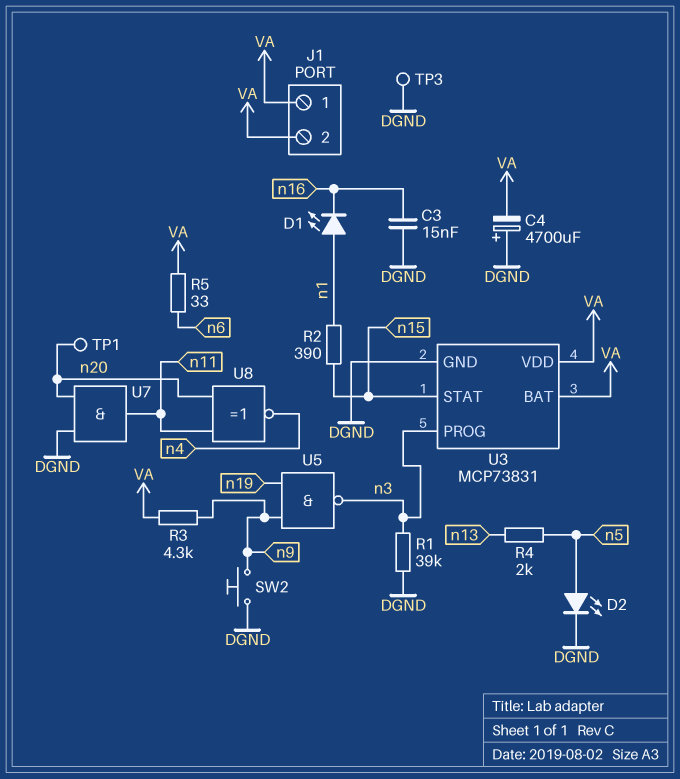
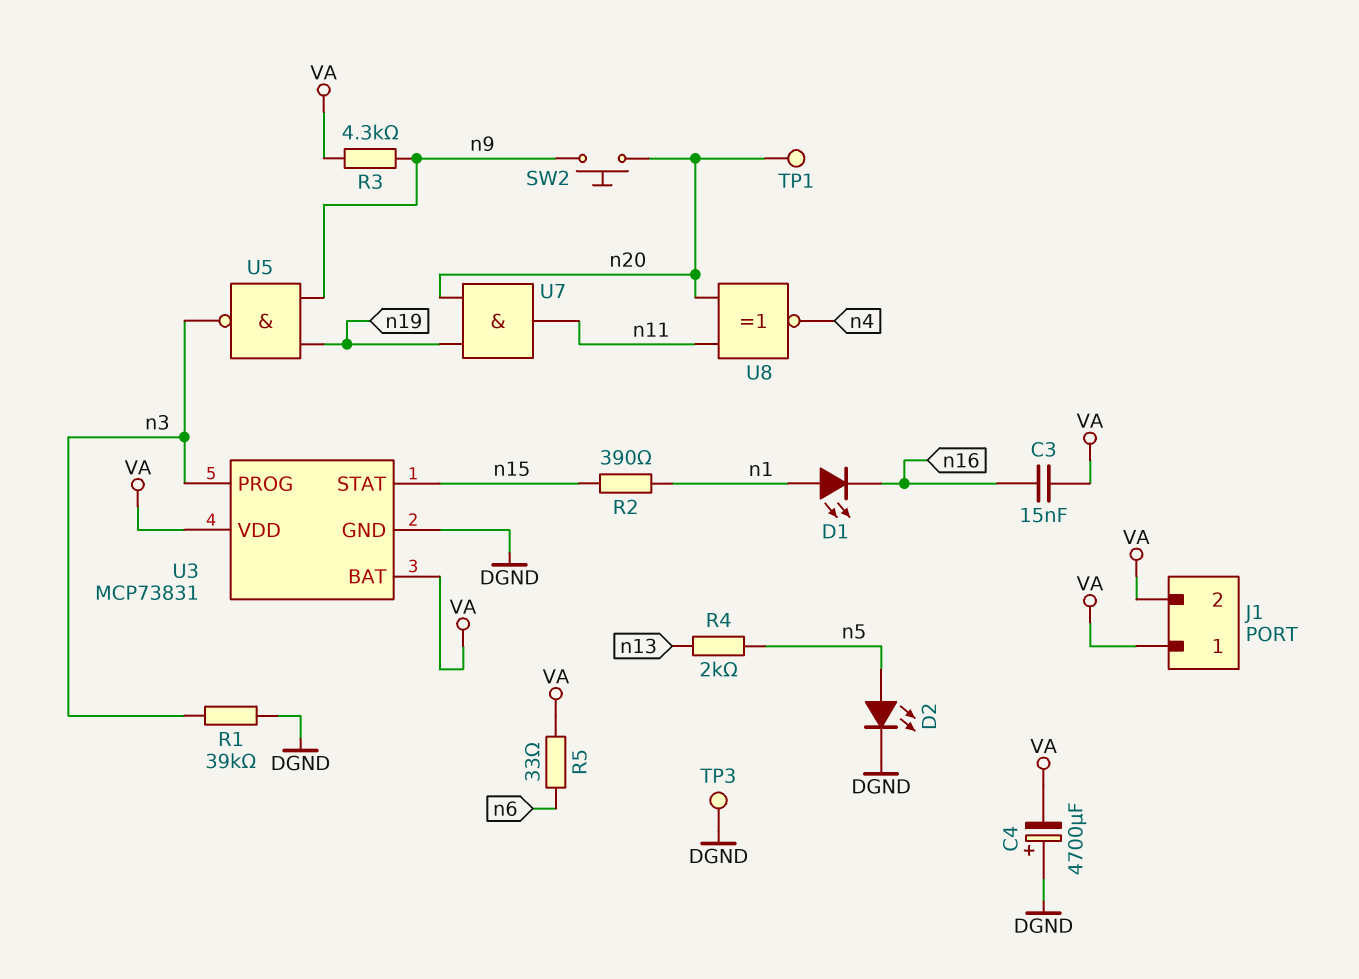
C3: 15nF (DGND, n16) -> 15nF (VA, n16)
SW2: button (DGND, n9) -> button (n9, n20)
U7: AND (in DGND, in n20, out n11) -> AND (in n19, in n20, out n11)

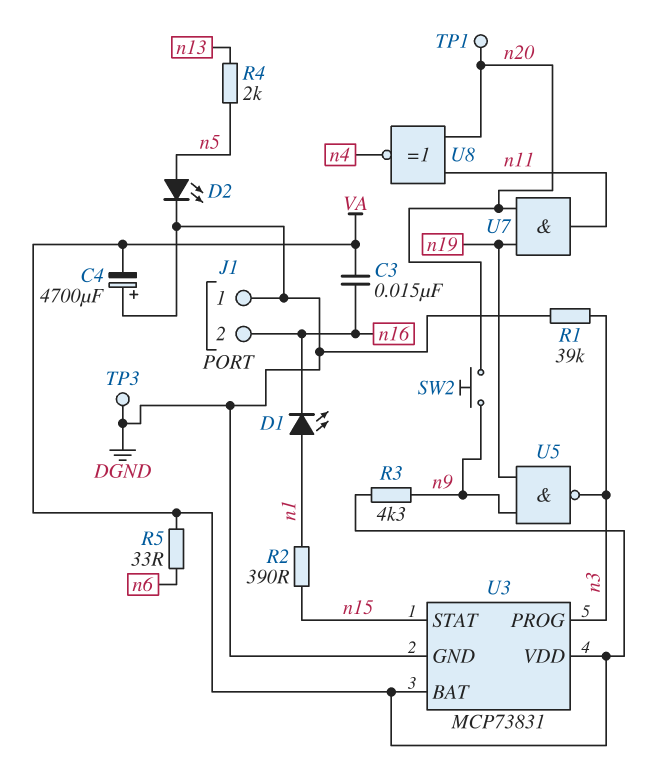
J1 pin 1: VA -> DGND
J1 pin 2: VA -> n16

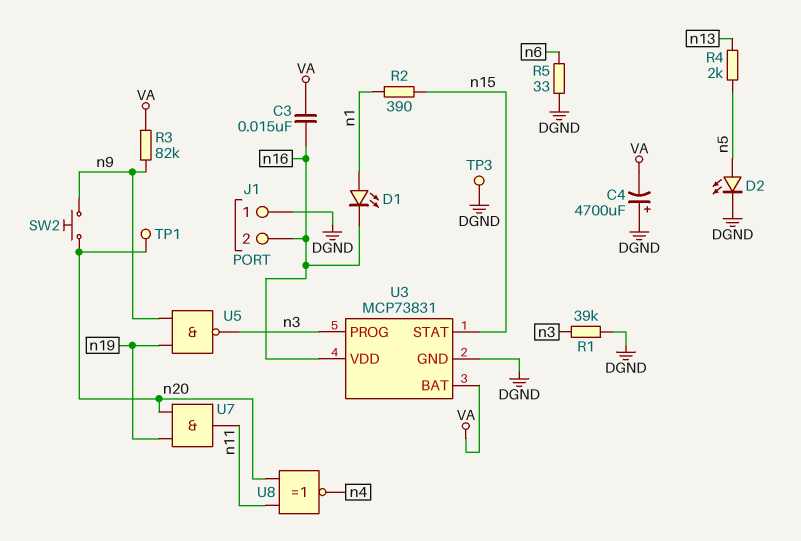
R3: 4.3k (VA, n9) -> 82k (VA, n9)
R5: 33 (VA, n6) -> 33 (DGND, n6)
U3 pin VDD: VA -> n16

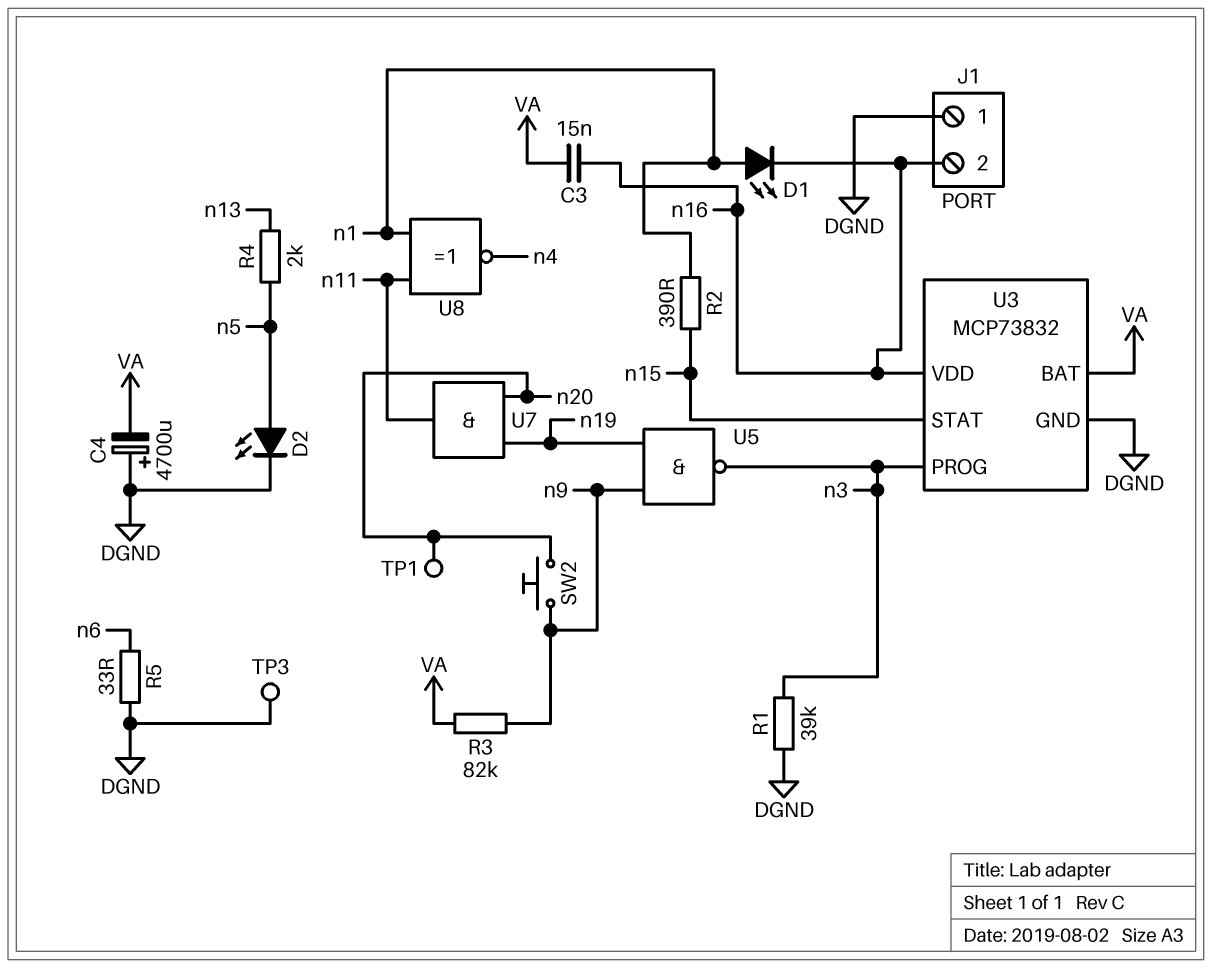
U3: MCP73831 -> MCP73832
U8: XNOR (in n11, in n20, out n4) -> XNOR (in n1, in n11, out n4)

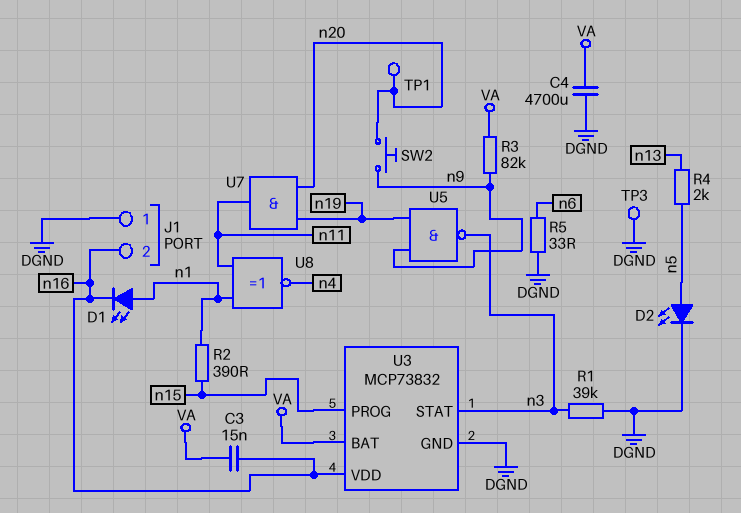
C4: 4700uF (plus DGND, minus VA) -> 4700uF (DGND, VA)
U3 pin PROG: n3 -> n15
U3 pin STAT: n15 -> n3

